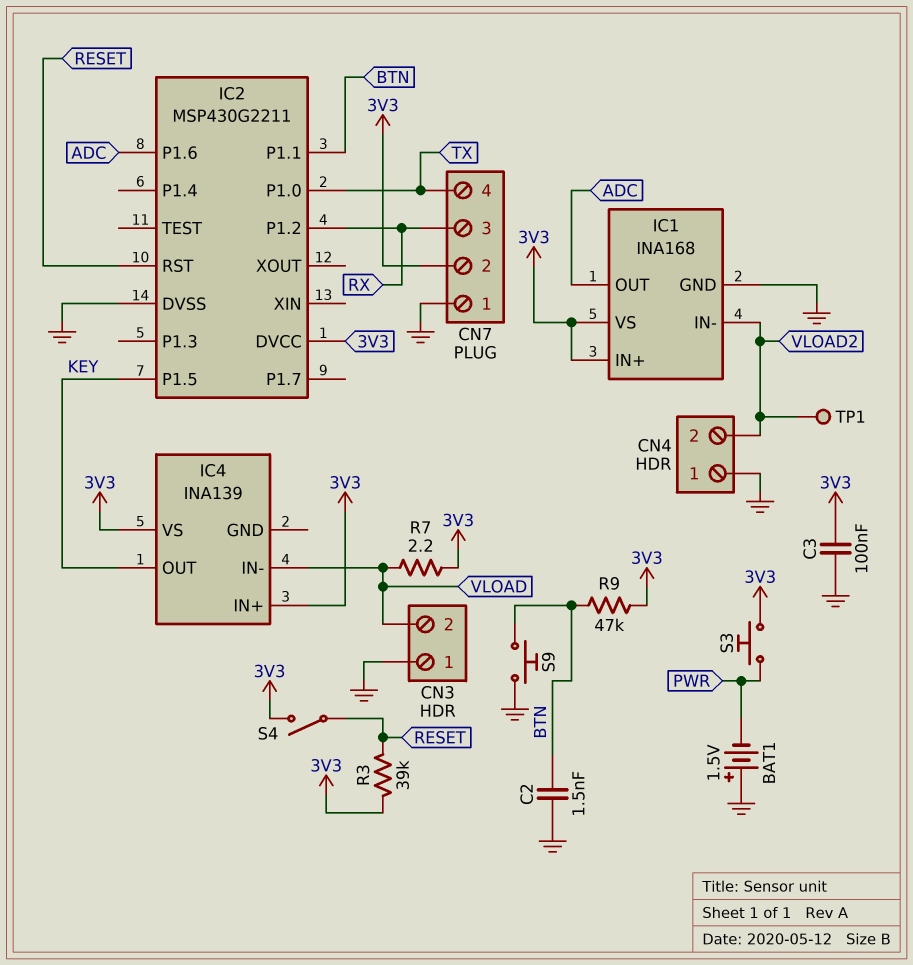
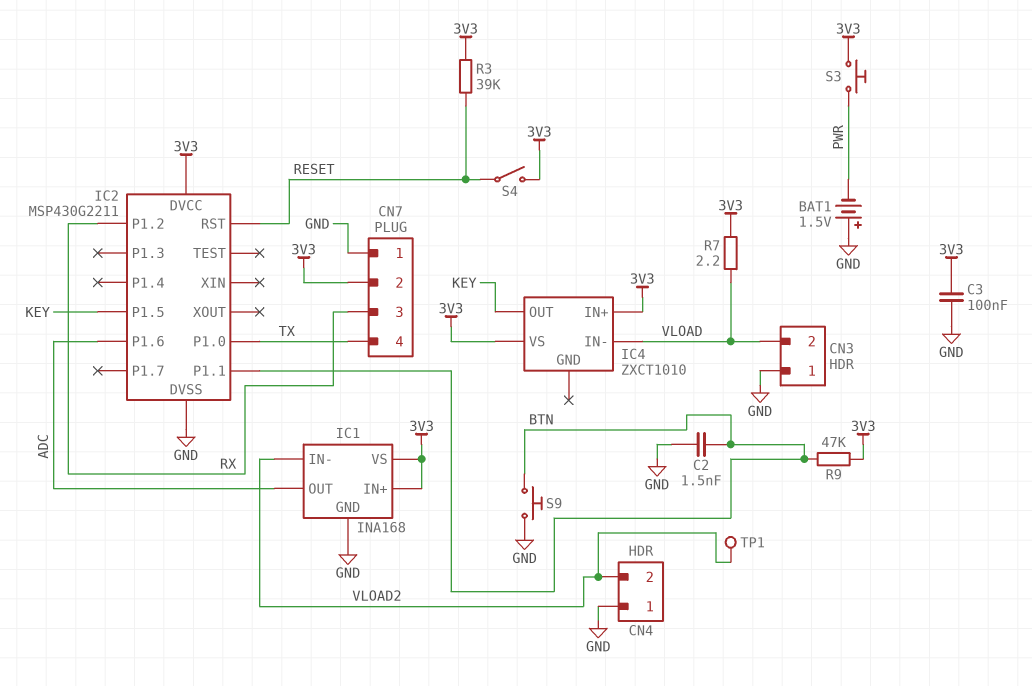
IC4: INA139 -> ZXCT1010

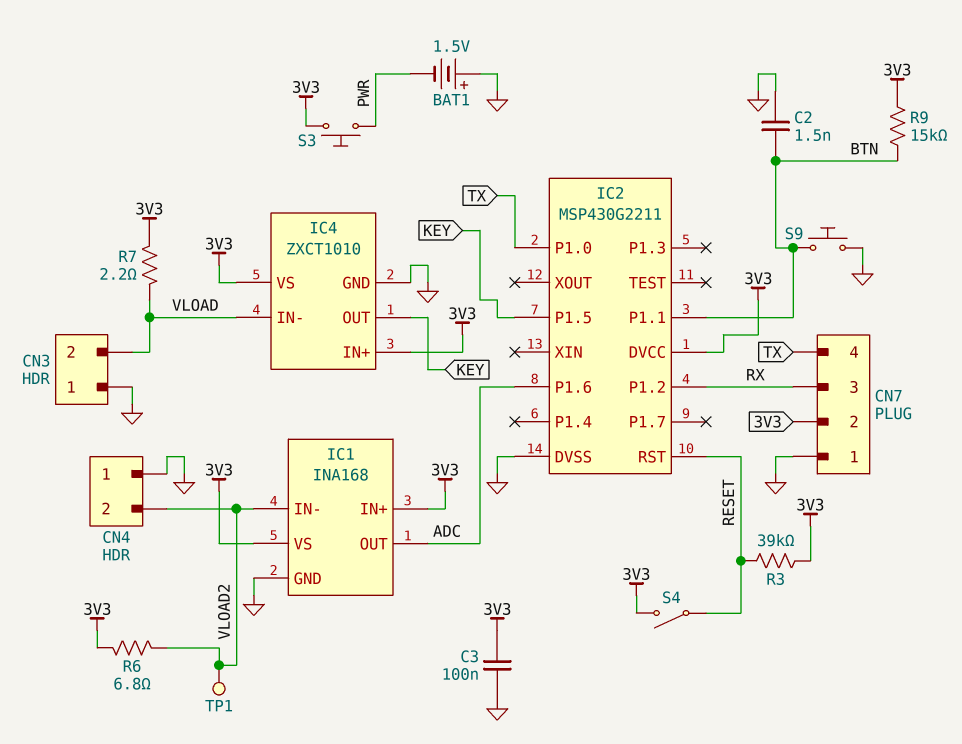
IC4 pin GND: none -> GND
R6: none -> 6.8 (3V3, VLOAD2)
R9: 47k (3V3, BTN) -> 15k (3V3, BTN)

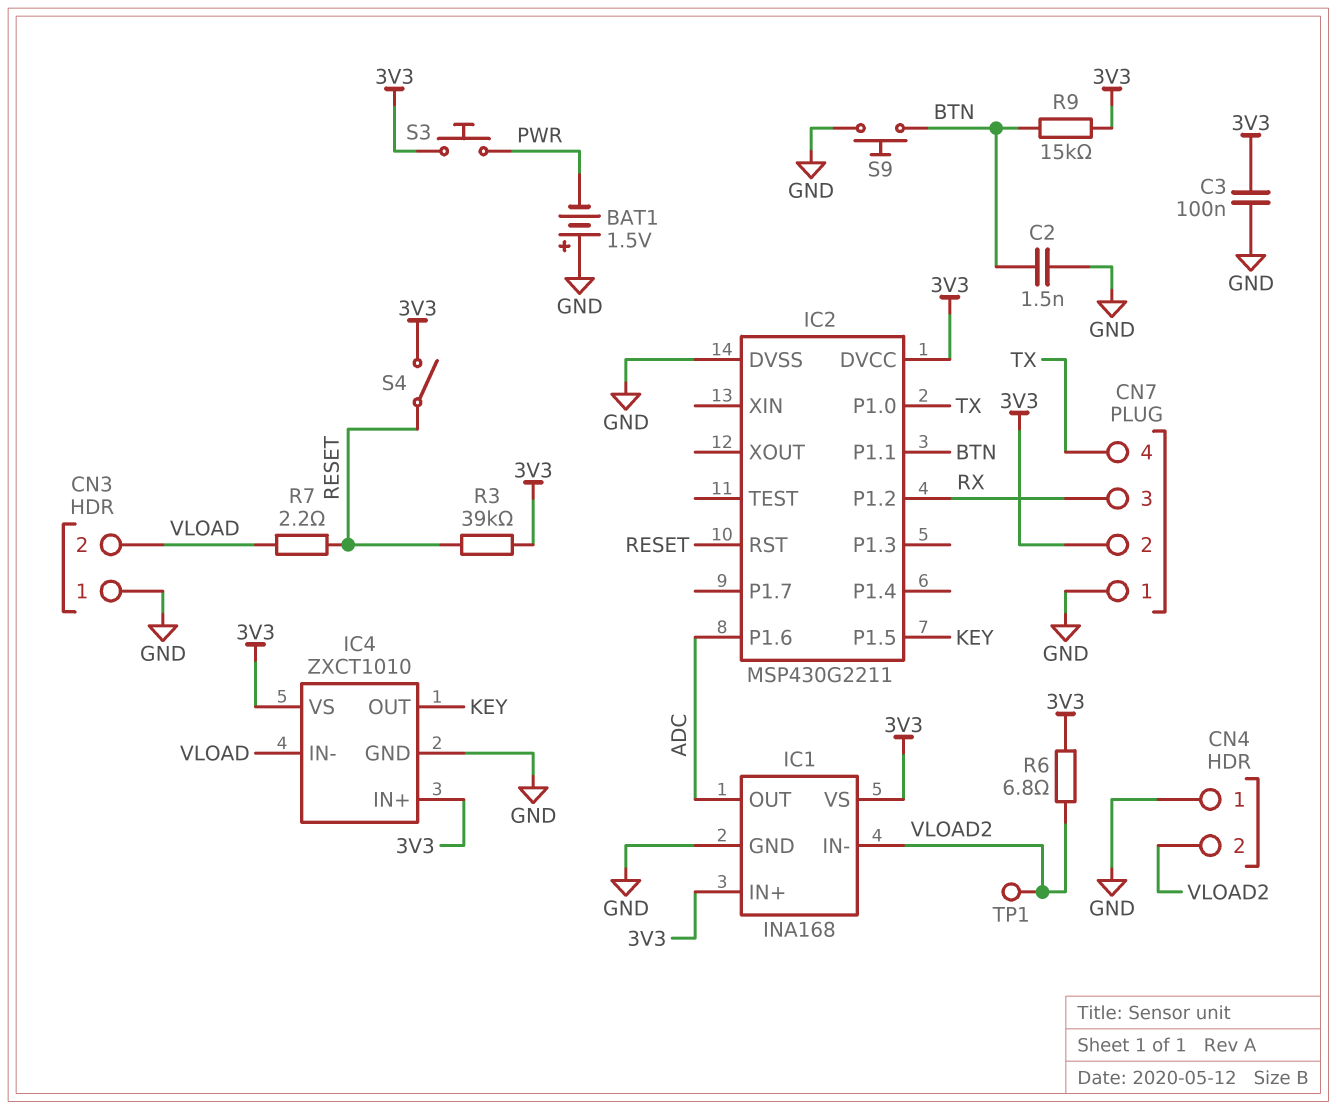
R7: 2.2 (3V3, VLOAD) -> 2.2 (RESET, VLOAD)

